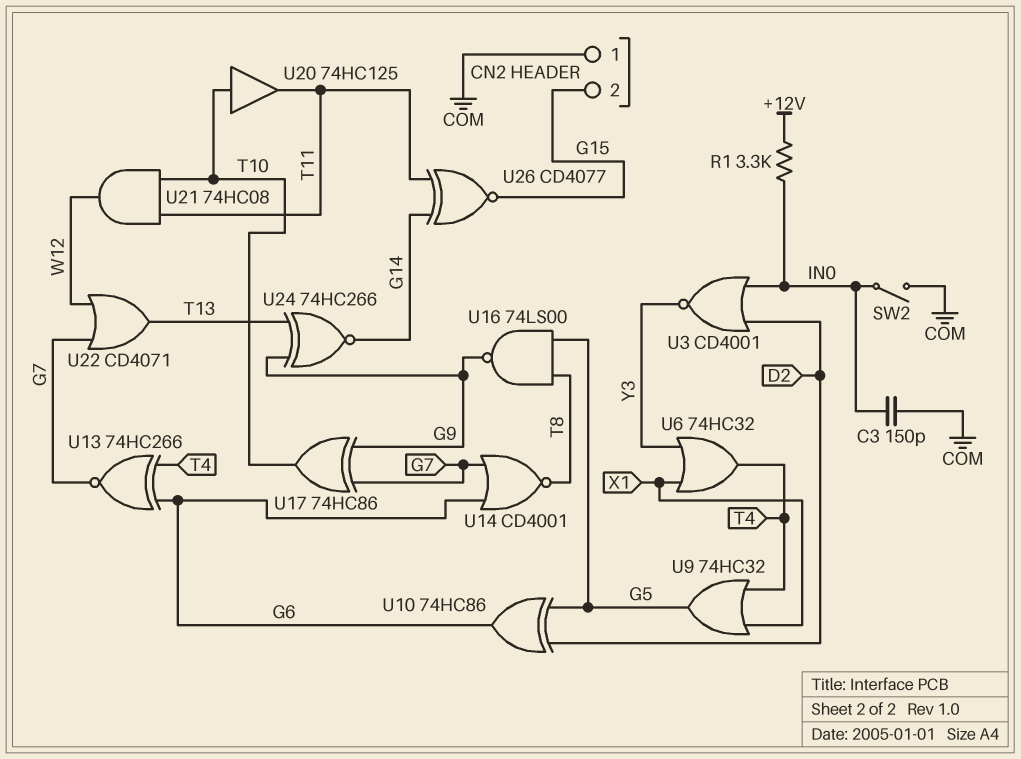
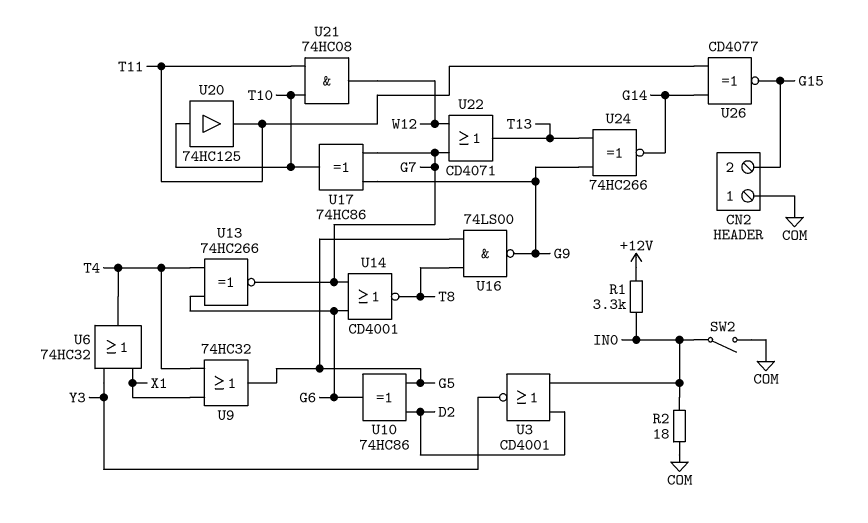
C3: 150pF (COM, IN0) -> none
R2: none -> 18 (COM, IN0)

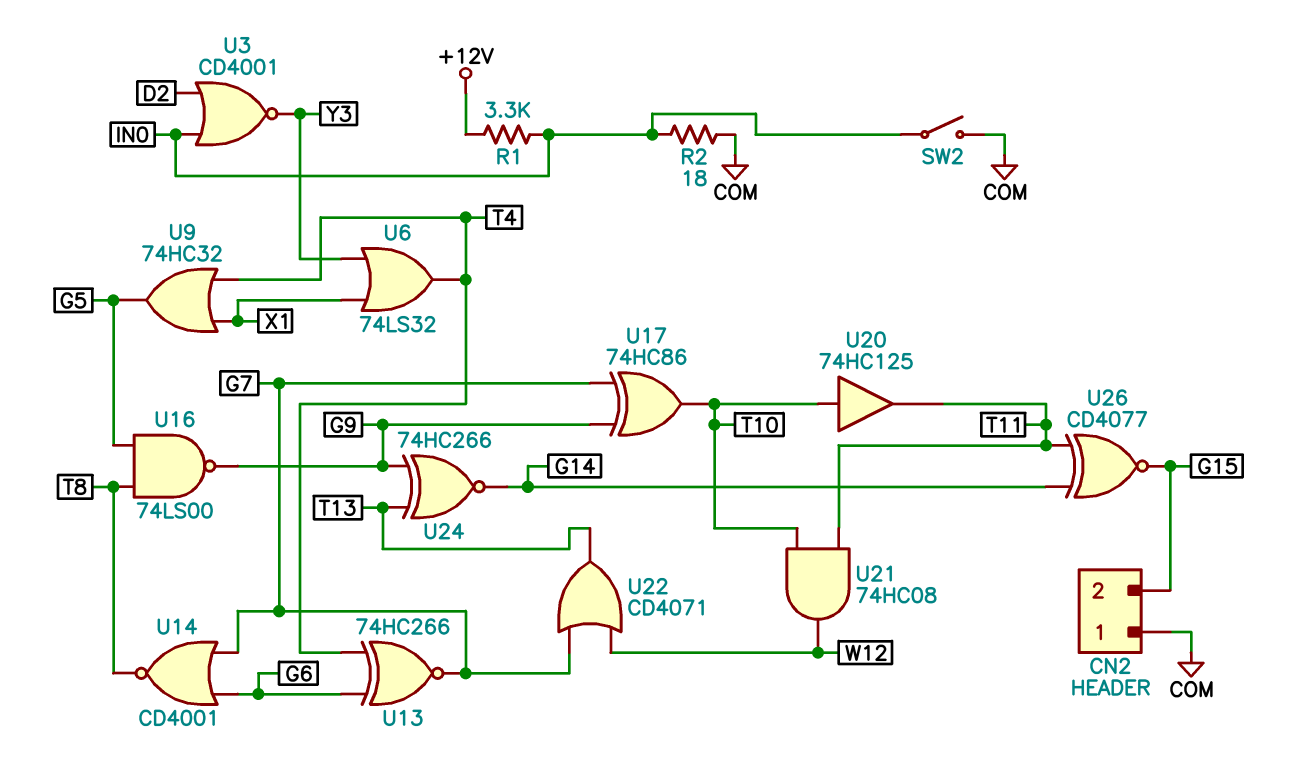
U6: OR 74HC32 (in X1, in Y3, out T4) -> OR 74LS32 (in X1, in Y3, out T4)
U10: XOR 74HC86 (in D2, in G5, out G6) -> none

